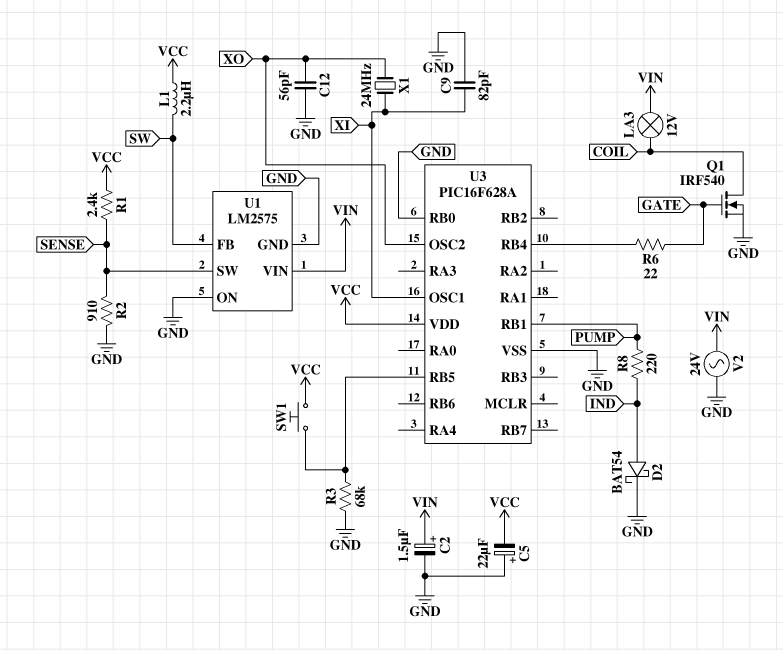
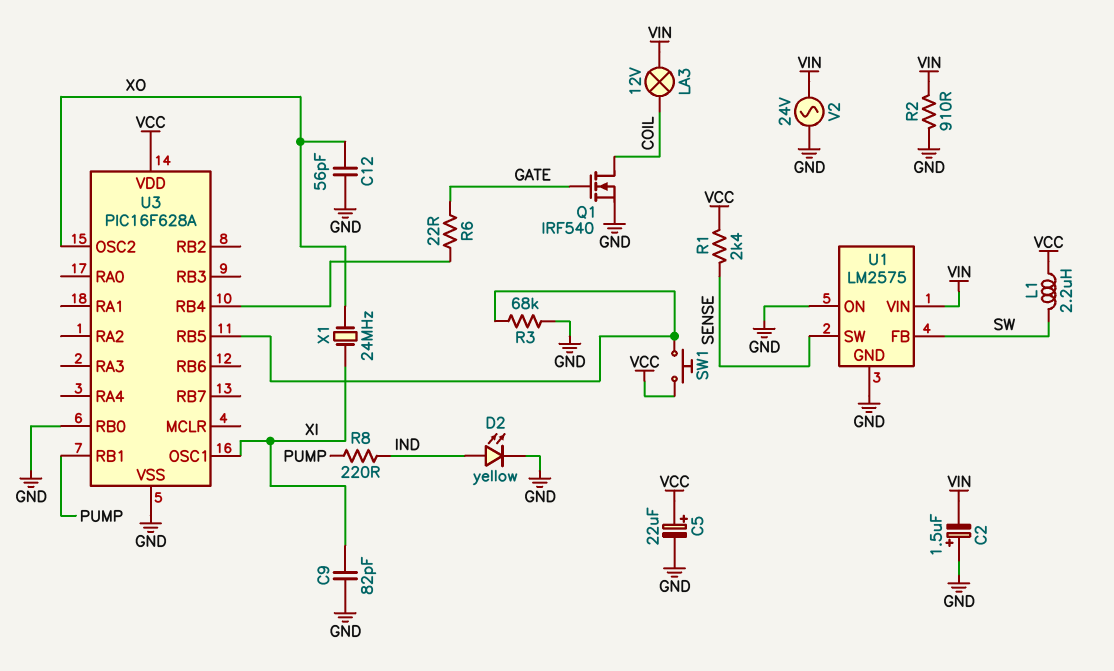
C2: 1.5uF (plus VIN, minus GND) -> 1.5uF (plus GND, minus VIN)
C5: 22uF (plus GND, minus VCC) -> 22uF (plus VCC, minus GND)
D2: schottky BAT54 (A IND, K GND) -> LED yellow (A IND, K GND)
R2: 910 (GND, SENSE) -> 910 (GND, VIN)

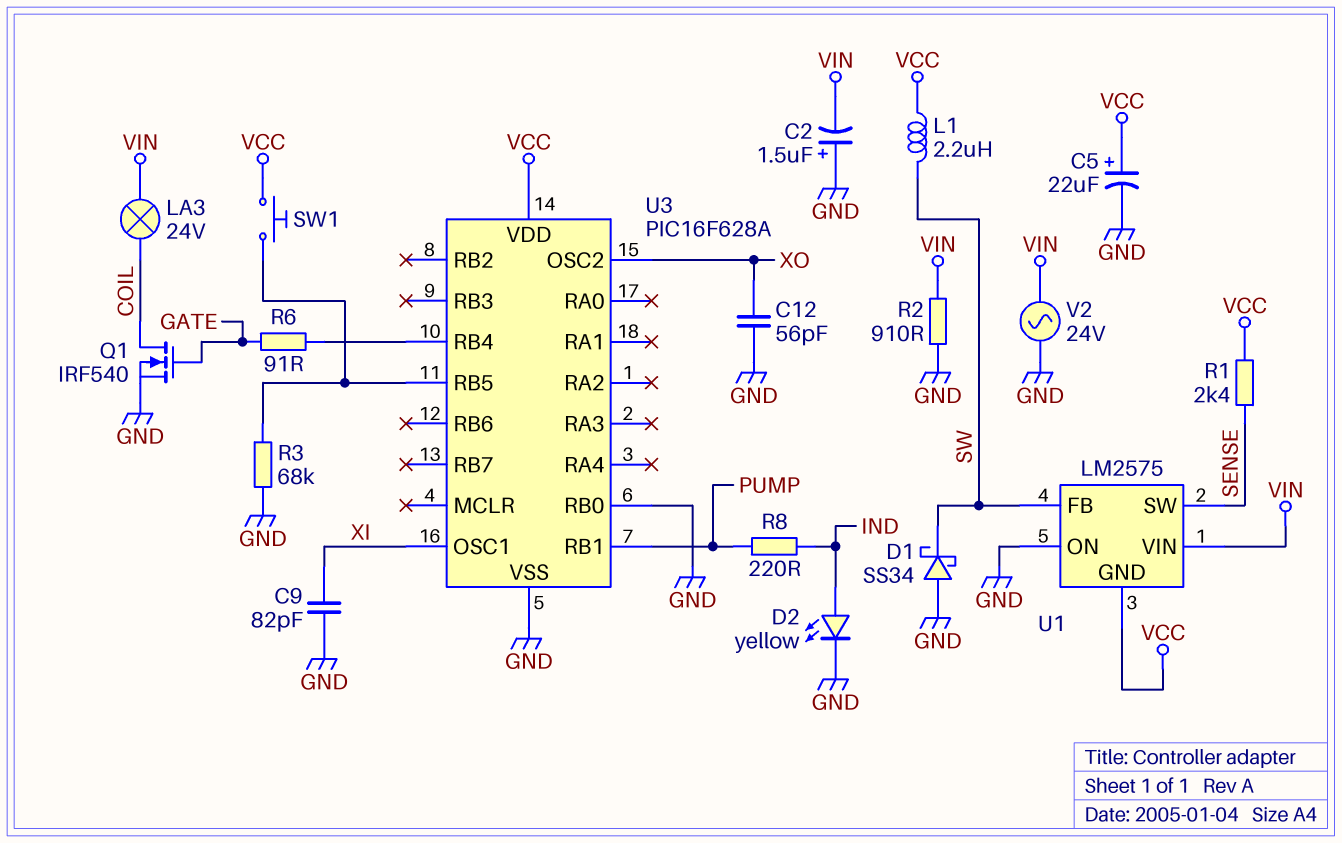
D1: none -> schottky SS34 (A GND, K SW)
LA3: lamp 12V (COIL, VIN) -> lamp 24V (COIL, VIN)
R6: 22 (GATE, U3/RB4) -> 91 (GATE, U3/RB4)
U1 pin GND: GND -> VCC
X1: 24MHz (XI, XO) -> none

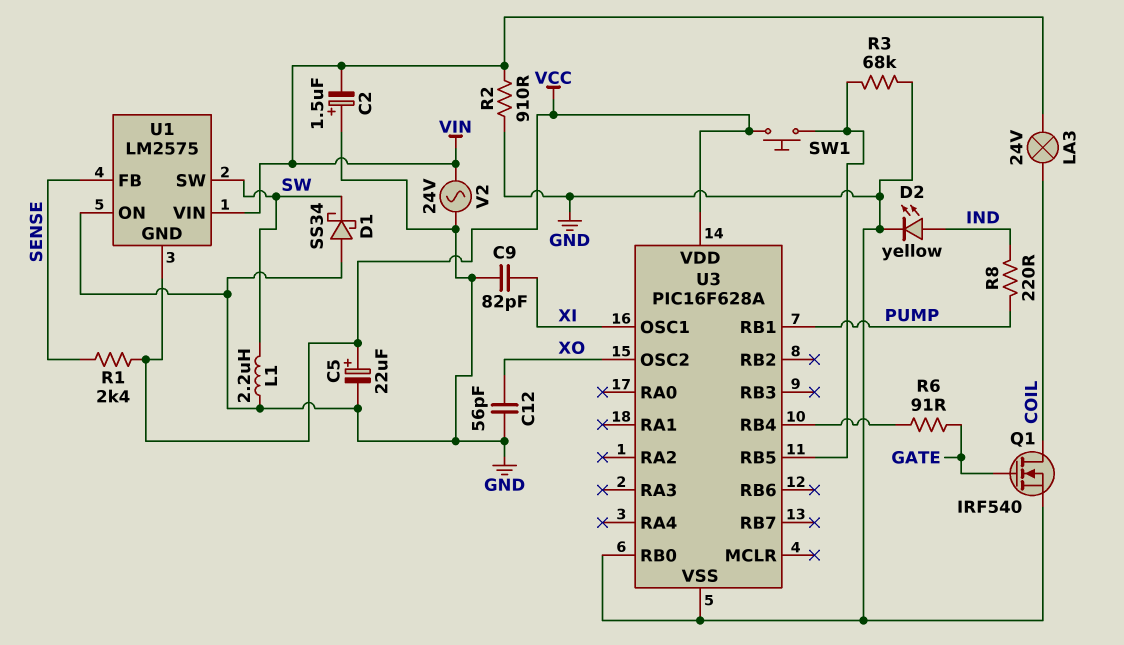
L1: 2.2uH (SW, VCC) -> 2.2uH (GND, SW)
U1 pin FB: SW -> SENSE
U1 pin SW: SENSE -> SW

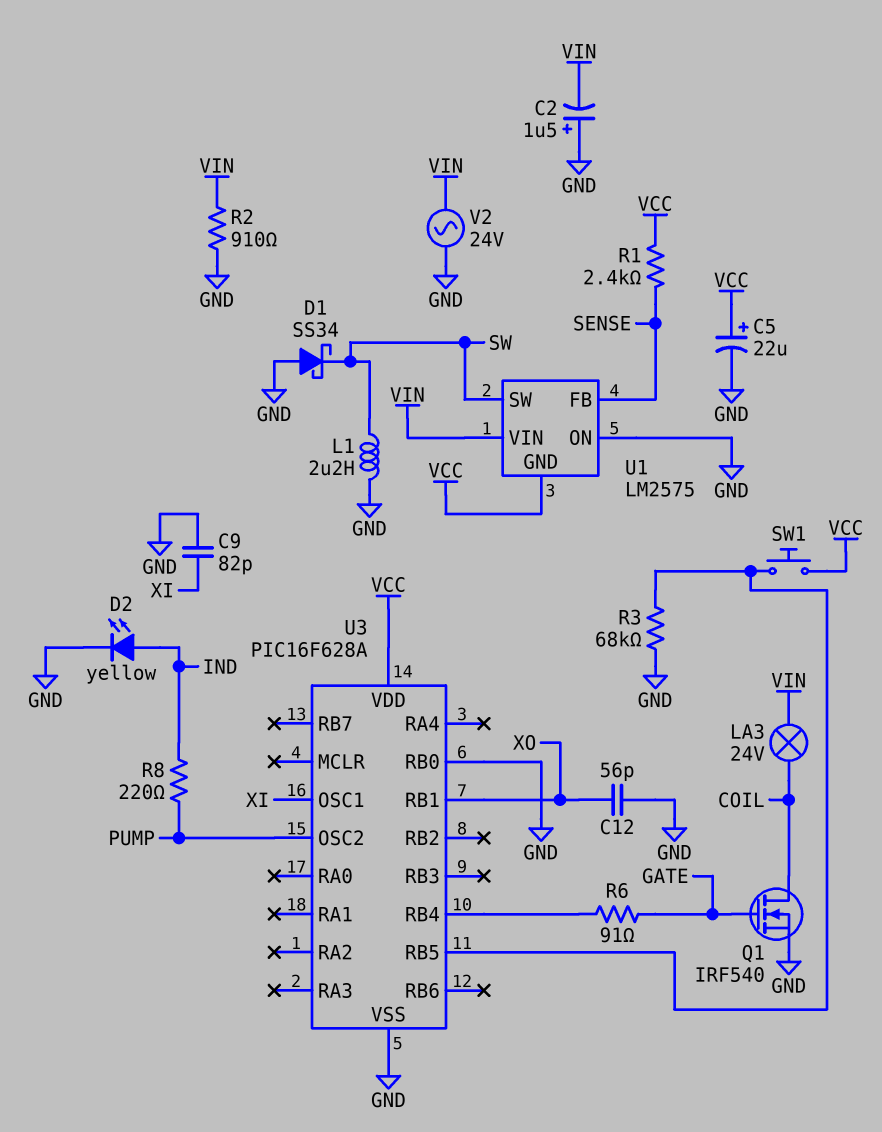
U3 pin OSC2: XO -> PUMP
U3 pin RB1: PUMP -> XO

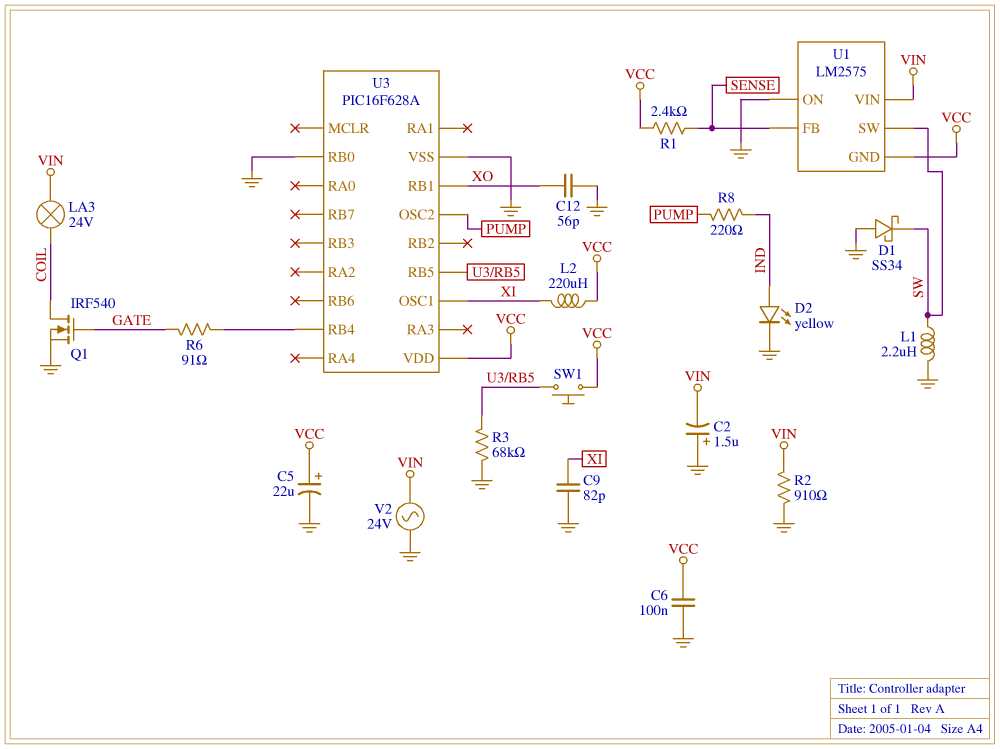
C6: none -> 100nF (GND, VCC)
L2: none -> 220uH (VCC, XI)

